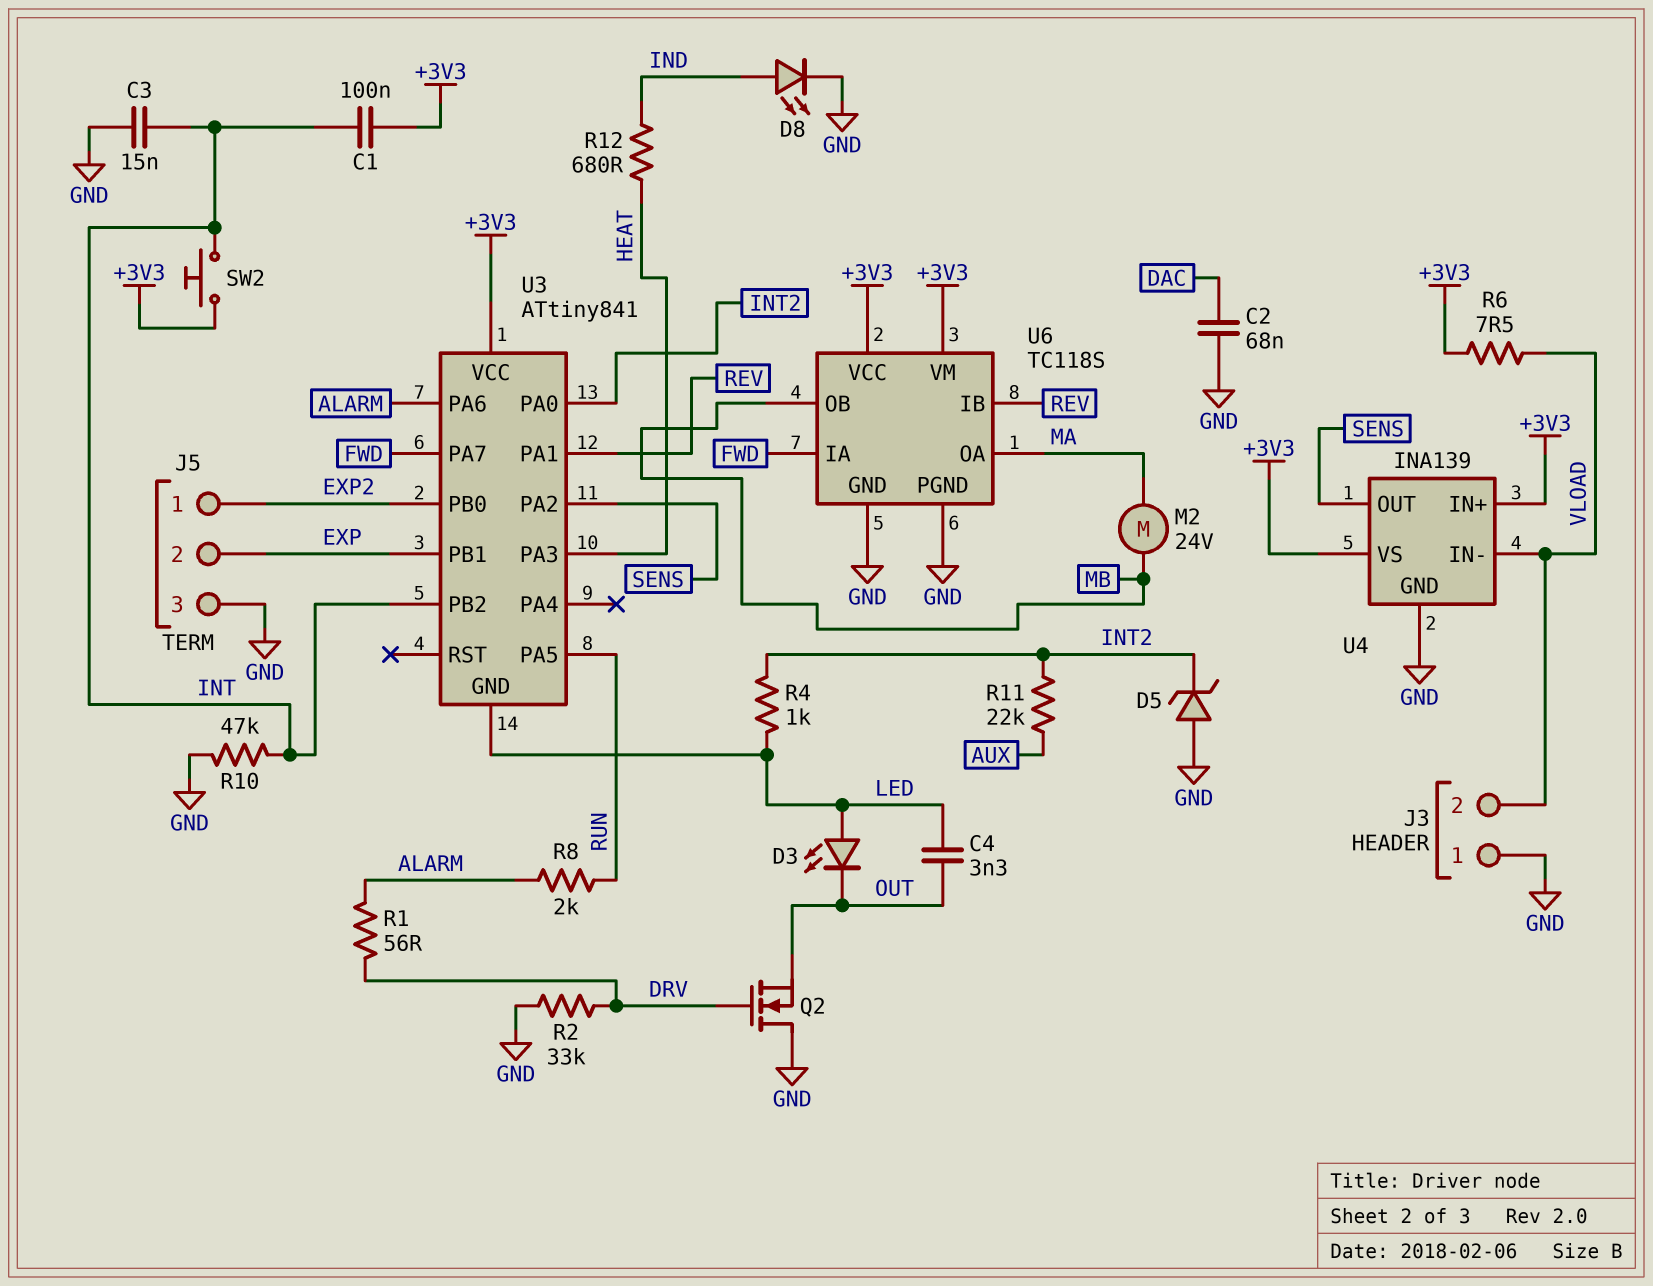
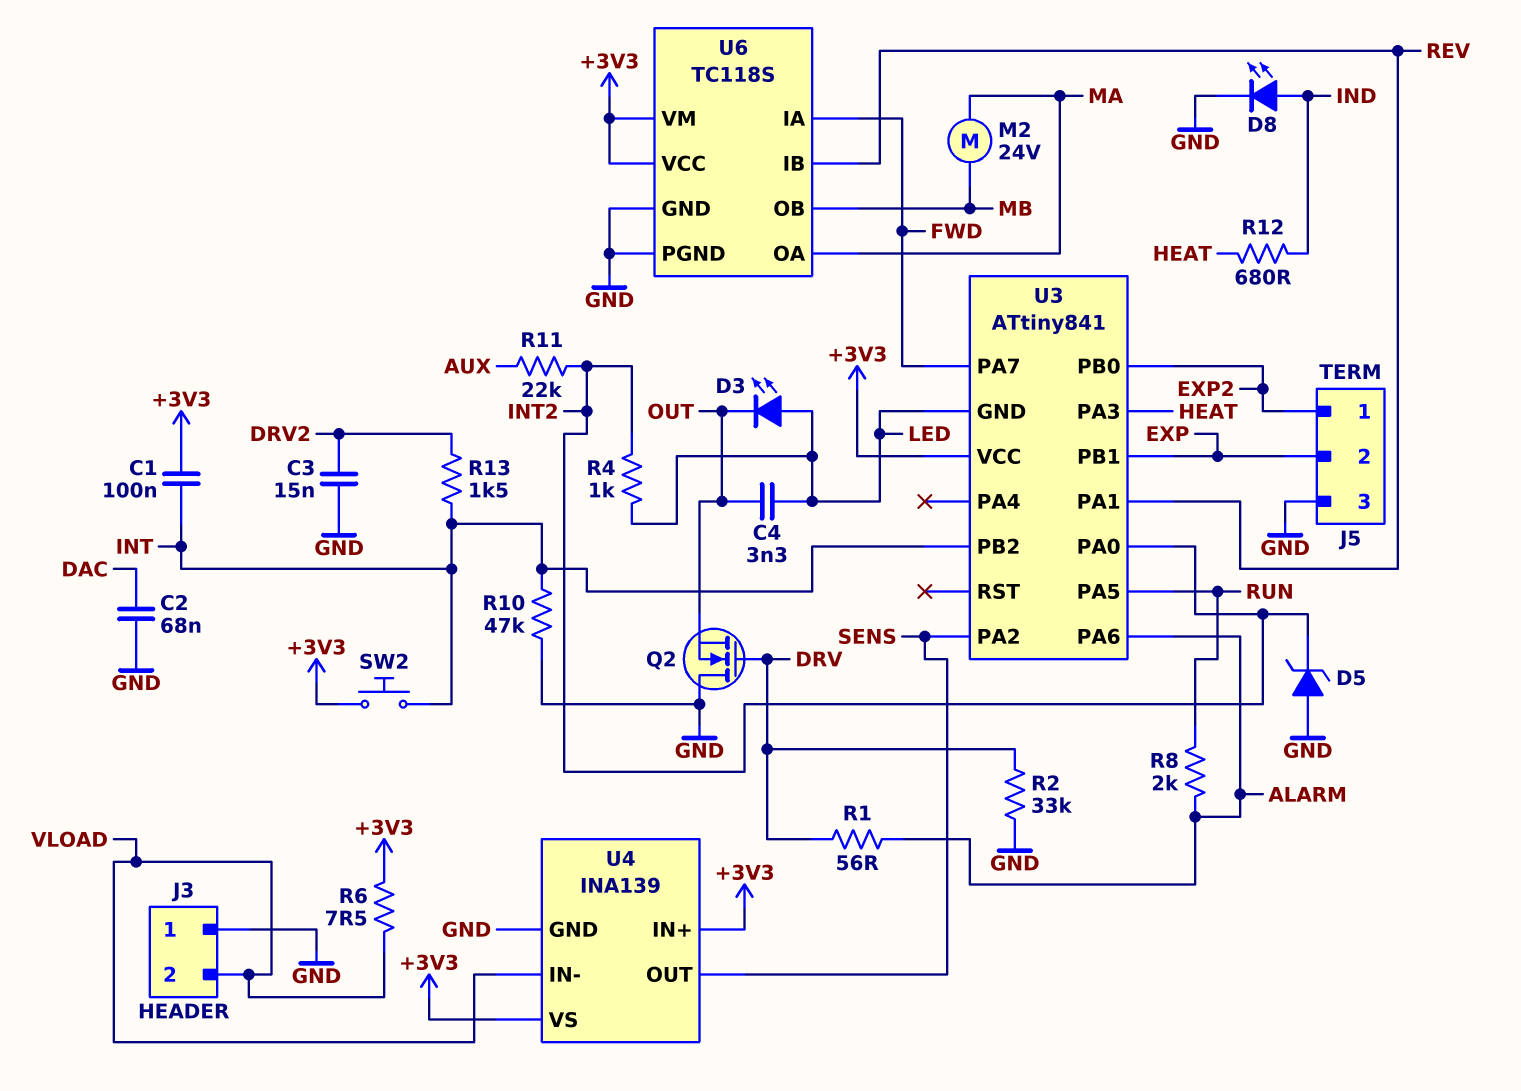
C3: 15nF (GND, INT) -> 15nF (DRV2, GND)
R13: none -> 1.5k (DRV2, INT)

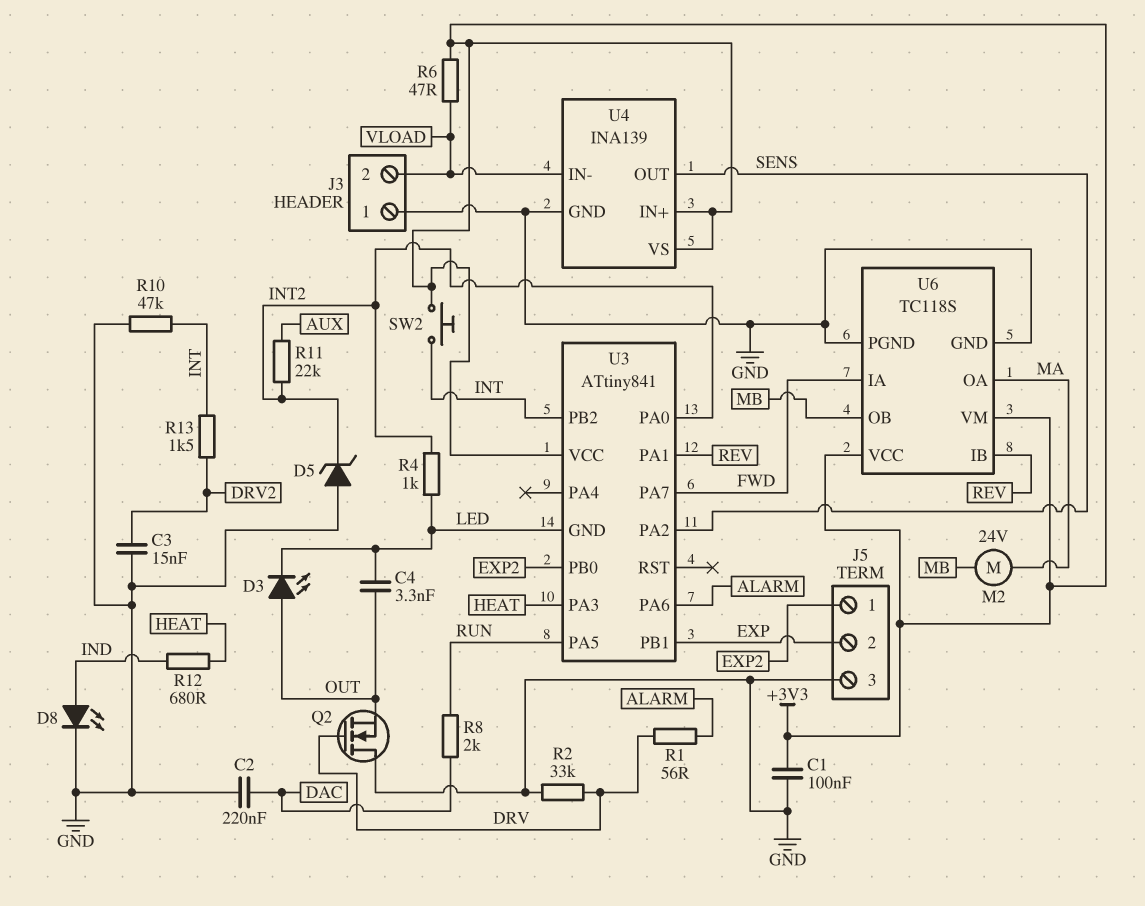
C1: 100nF (+3V3, INT) -> 100nF (+3V3, GND)
C2: 68nF (DAC, GND) -> 220nF (DAC, GND)
D3: LED (A LED, K OUT) -> LED (A OUT, K LED)
R6: 7.5 (+3V3, VLOAD) -> 47 (+3V3, VLOAD)
R8: 2k (ALARM, RUN) -> 2k (DAC, RUN)

